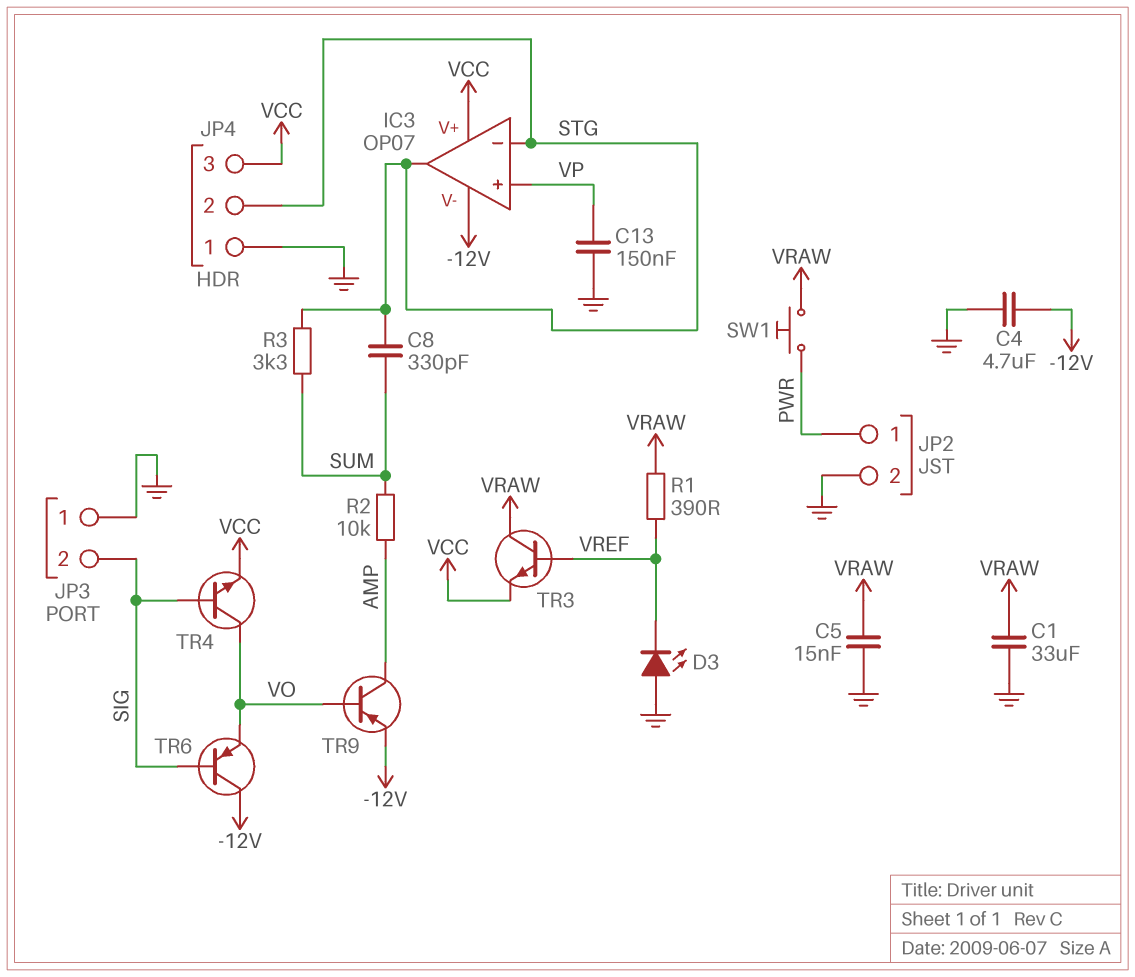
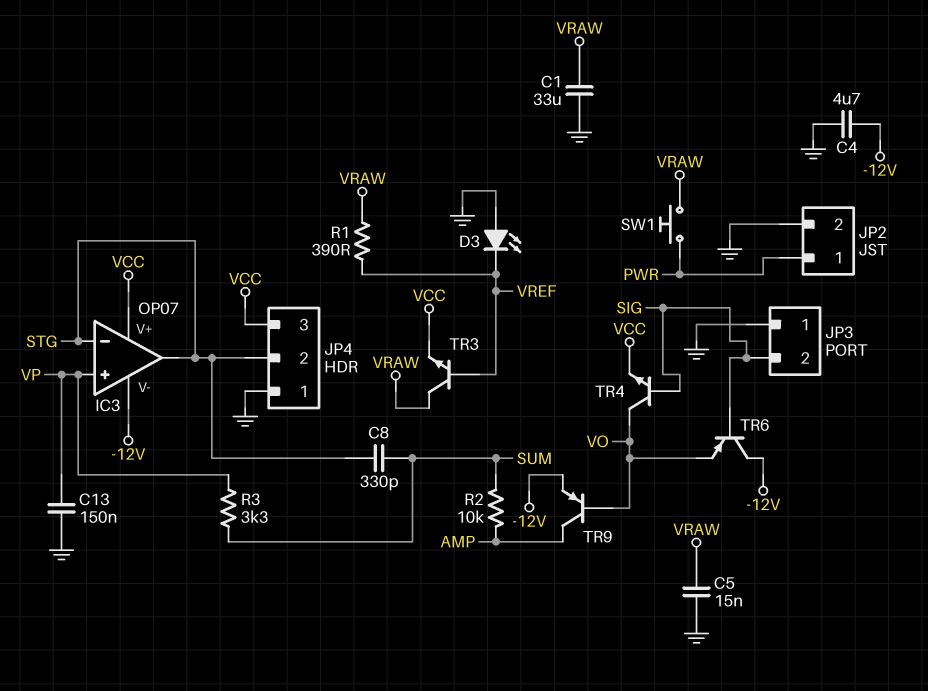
R3: 3.3k (STG, SUM) -> 3.3k (SUM, VP)

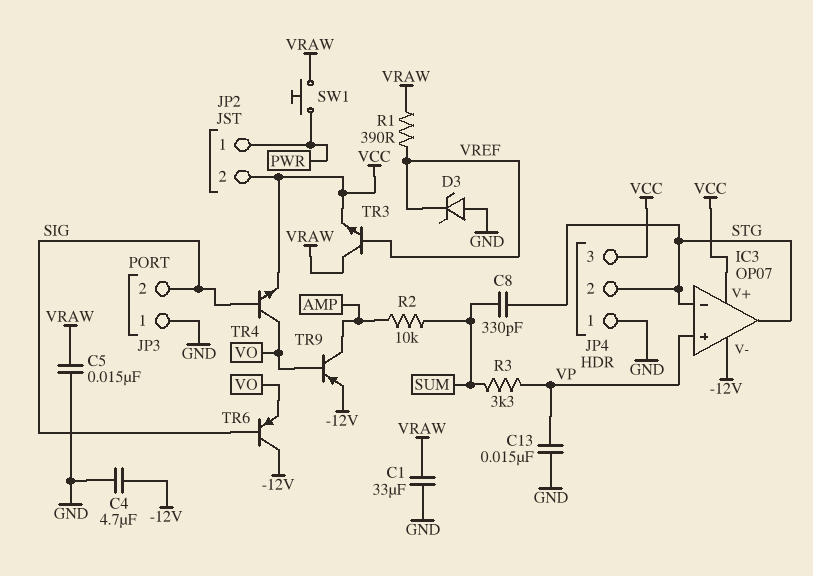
C13: 150nF (GND, VP) -> 15nF (GND, VP)
D3: LED (A GND, K VREF) -> zener (A GND, K VREF)
JP2 pin 2: GND -> VCC

